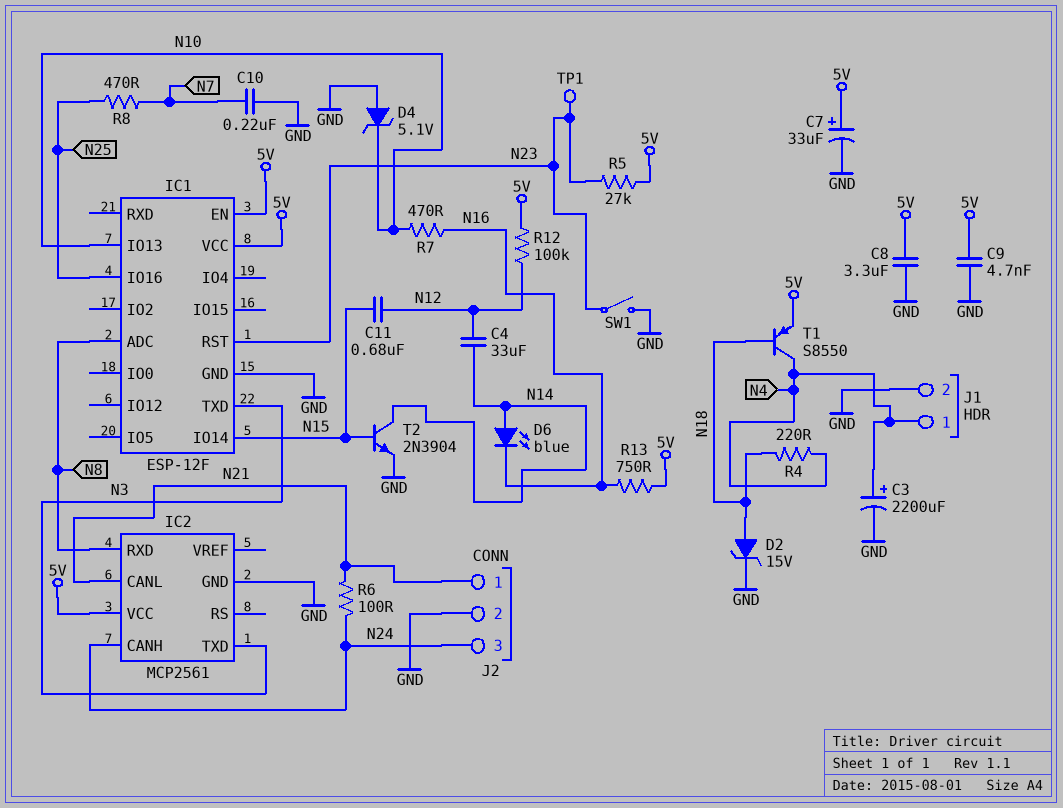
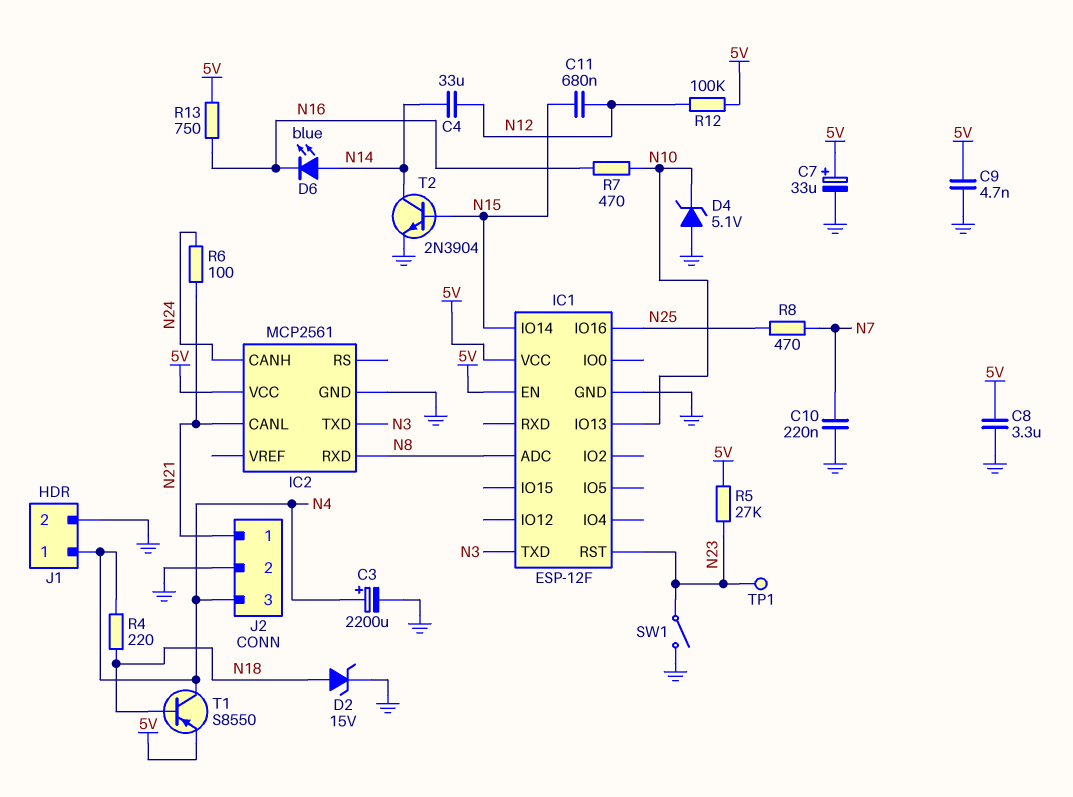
J2 pin 3: N24 -> N4

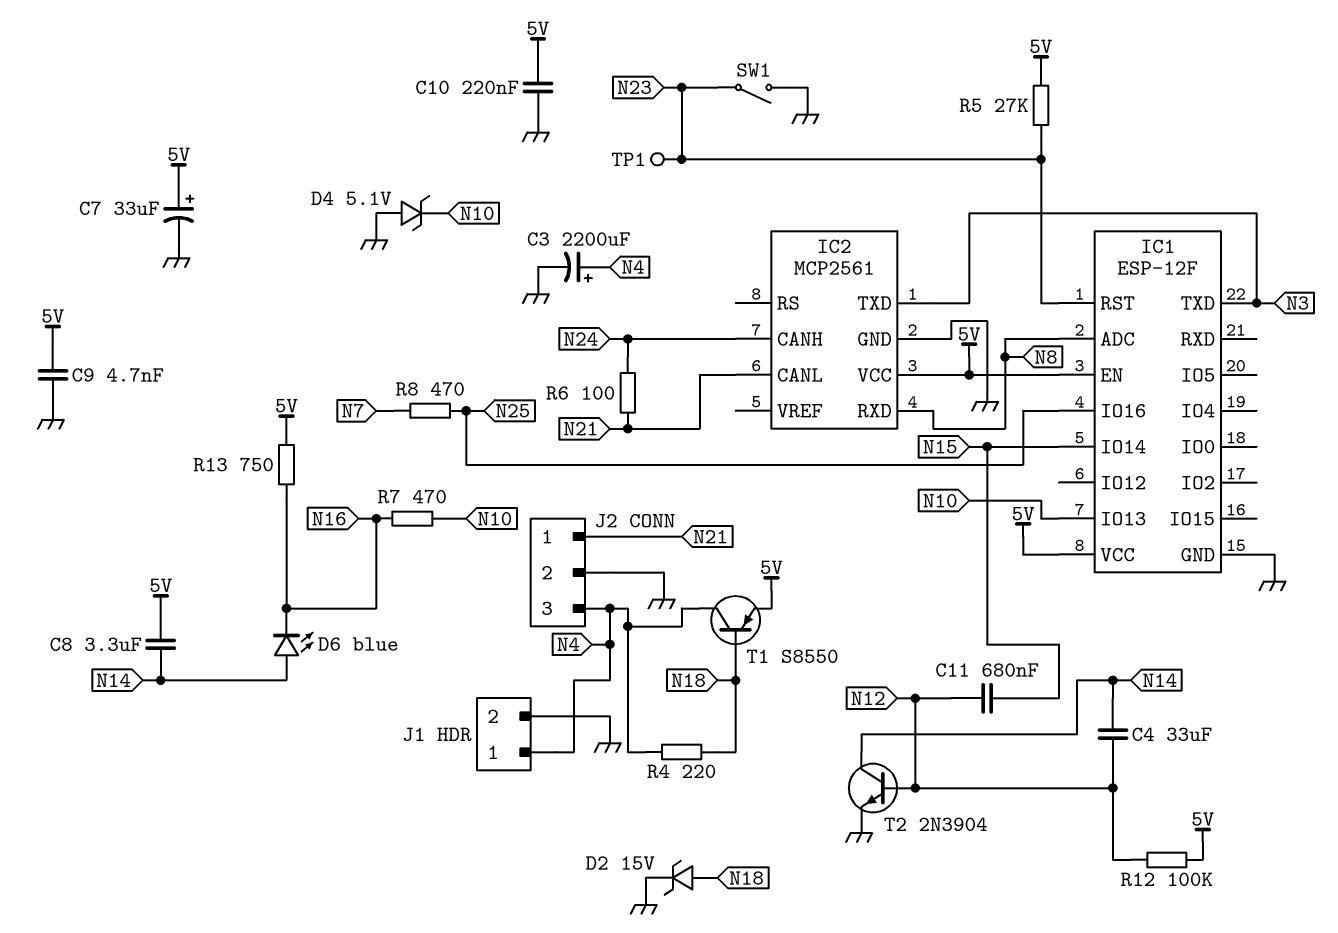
C8: 3.3uF (5V, GND) -> 3.3uF (5V, N14)
C10: 220nF (GND, N7) -> 220nF (5V, GND)
T2: NPN 2N3904 (B N15, C N14, E GND) -> NPN 2N3904 (B N12, C N14, E GND)

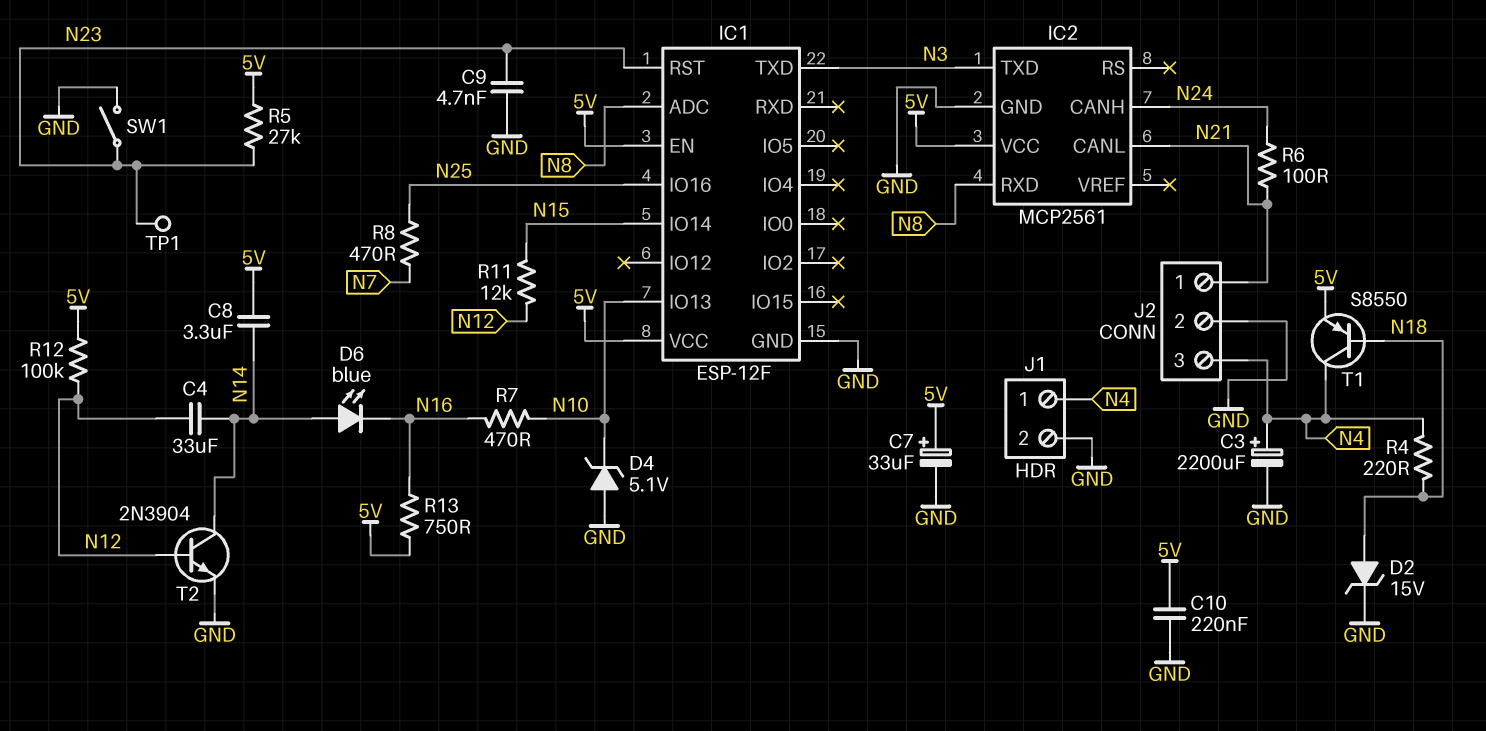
C9: 4.7nF (5V, GND) -> 4.7nF (GND, N23)
C11: 680nF (N12, N15) -> none
R11: none -> 12k (N12, N15)

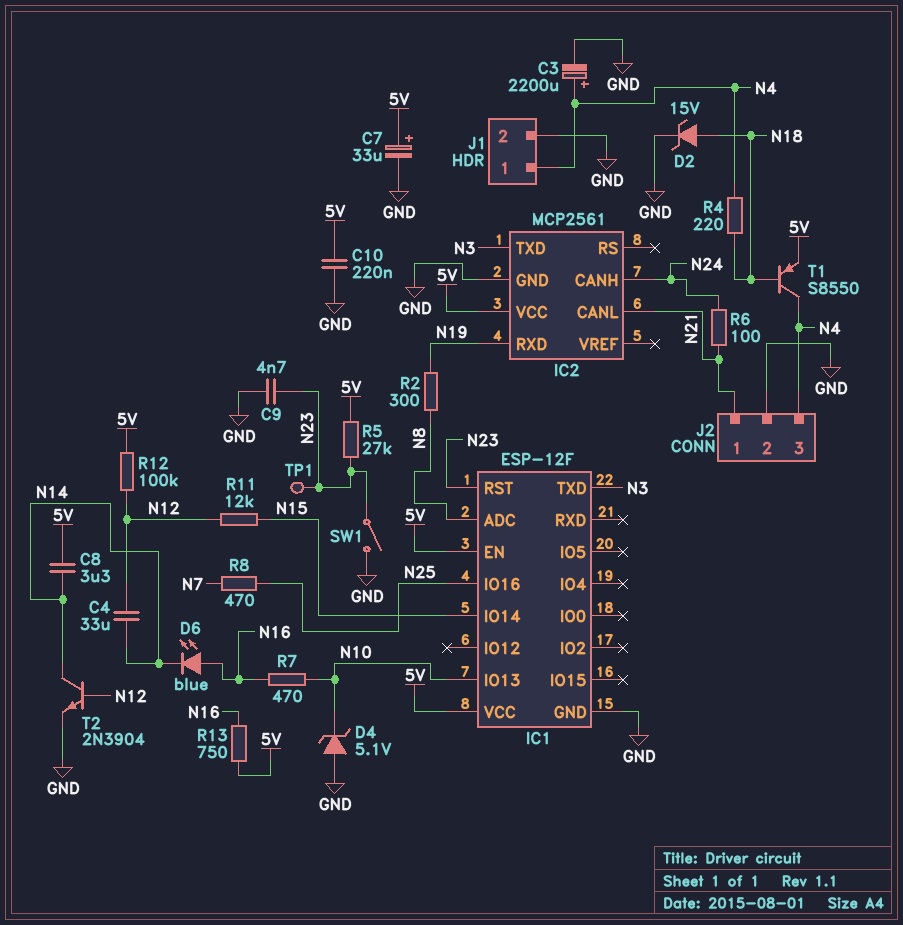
D6: LED blue (A N14, K N16) -> LED blue (A N16, K N14)
IC2 pin RXD: N8 -> N19
R2: none -> 300 (N8, N19)

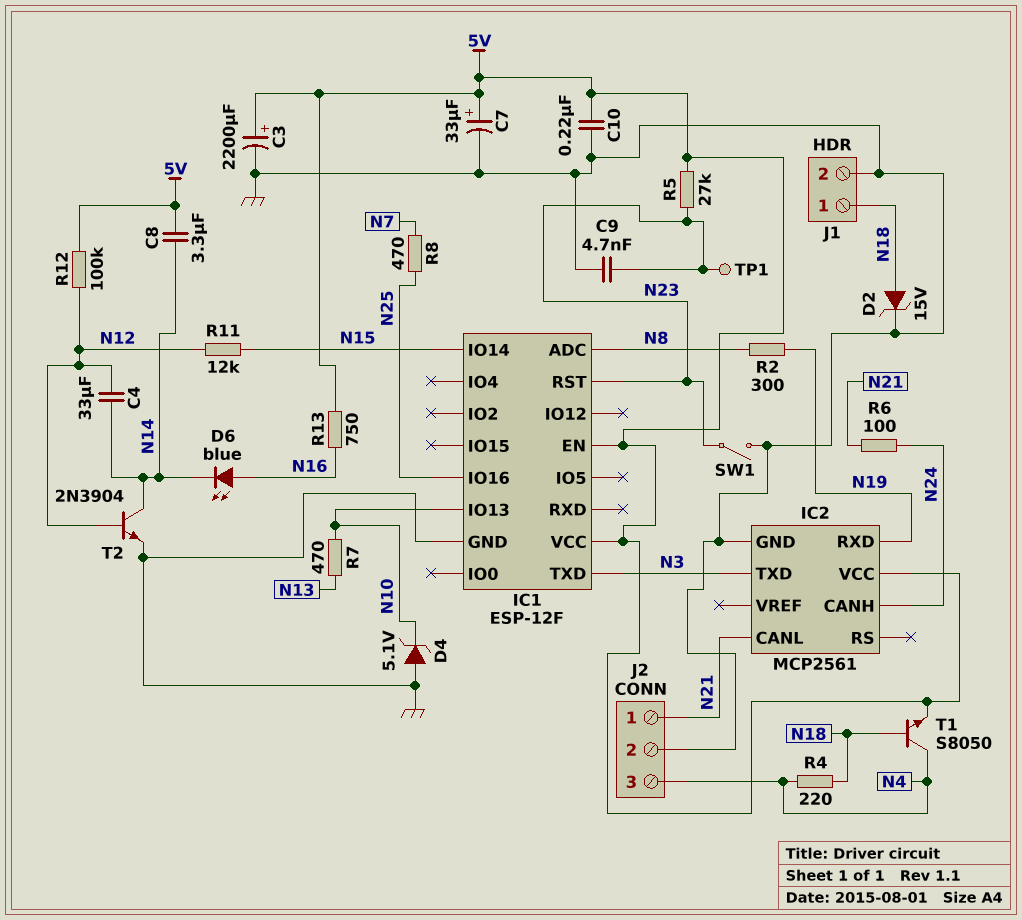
C3: 2200uF (plus N4, minus GND) -> 2200uF (plus 5V, minus GND)
J1 pin 1: N4 -> N18
R7: 470 (N10, N16) -> 470 (N10, N13)
T1: PNP S8550 (B N18, C N4, E 5V) -> NPN S8050 (B N18, C N4, E 5V)

